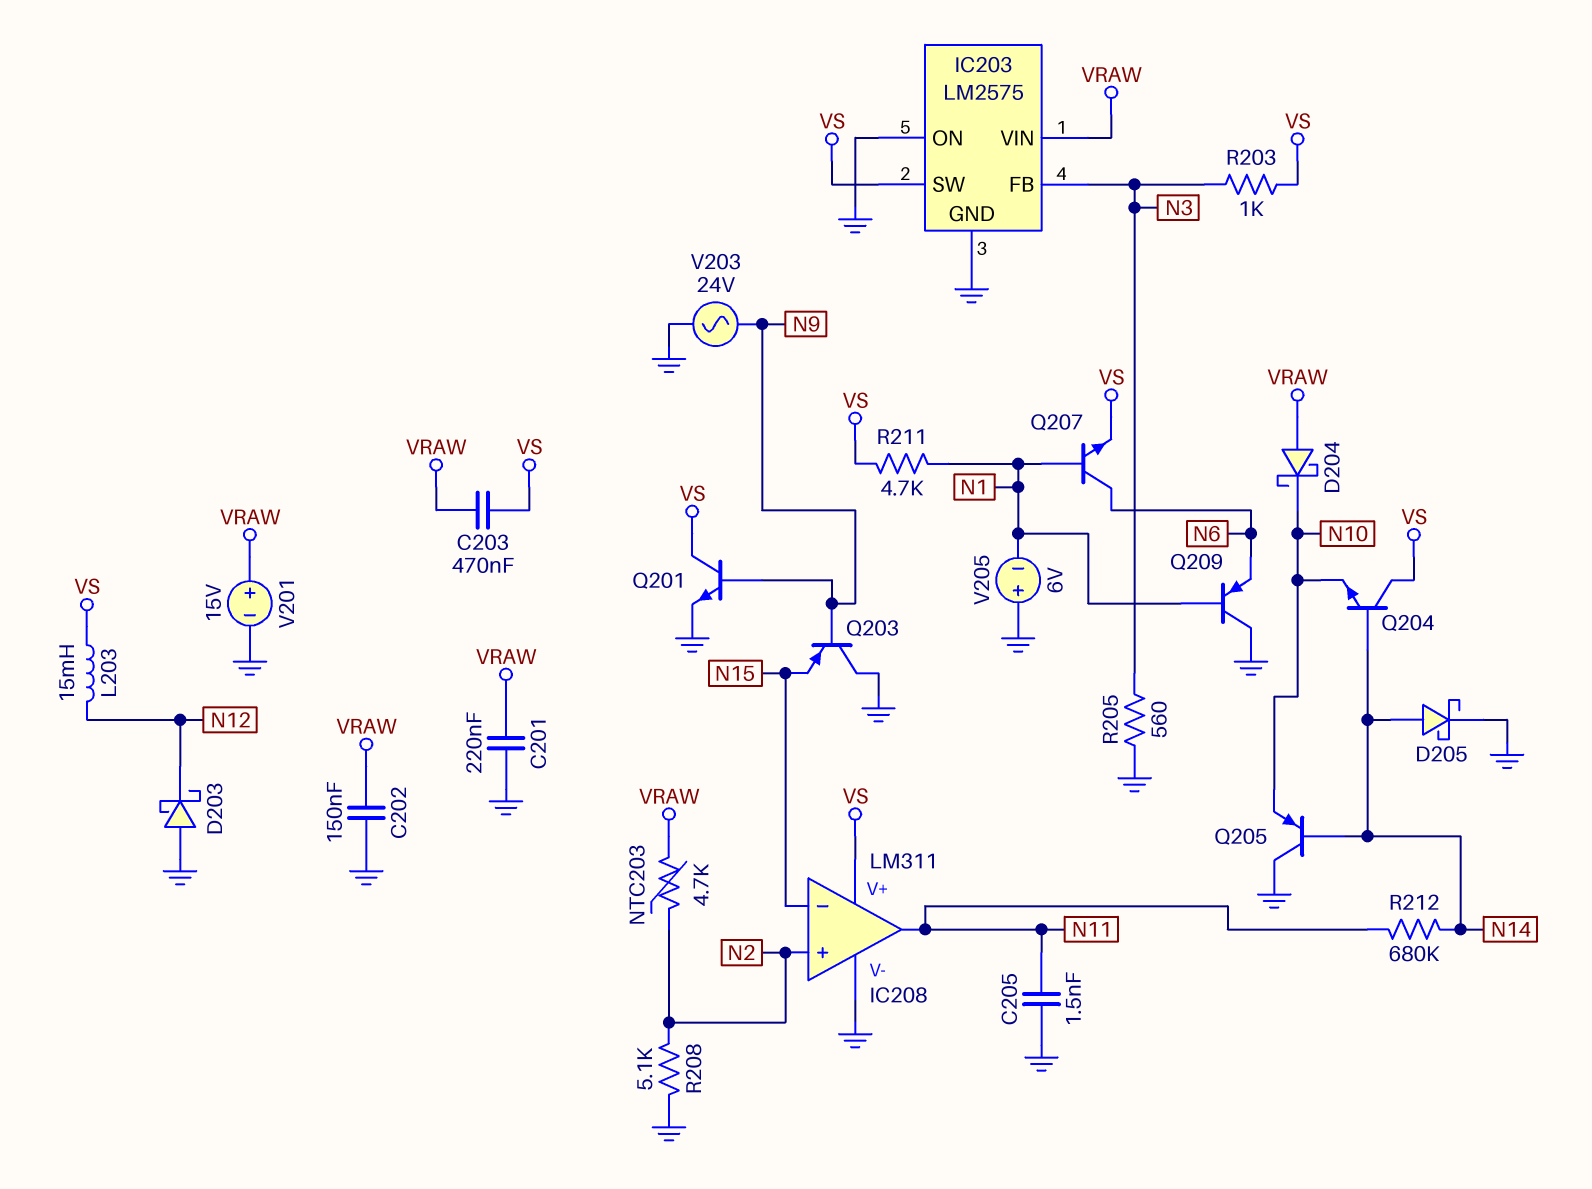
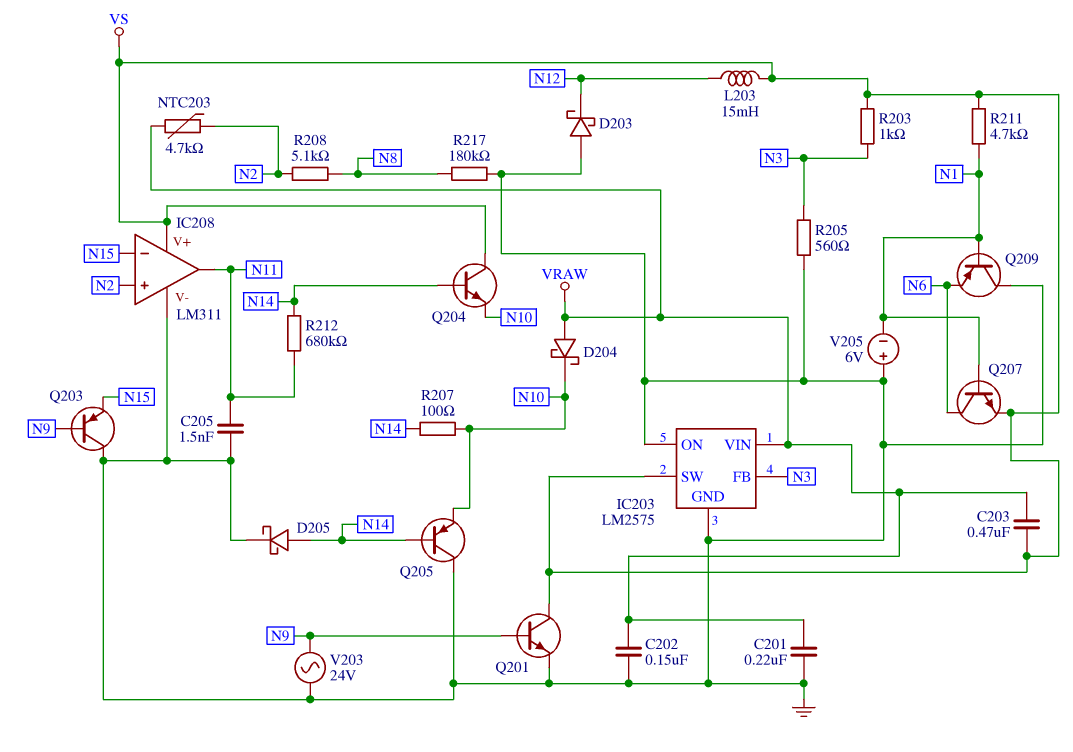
R207: none -> 100 (N10, N14)
R208: 5.1k (GND, N2) -> 5.1k (N2, N8)
R217: none -> 180k (GND, N8)
V201: 15V (plus VRAW, minus GND) -> none

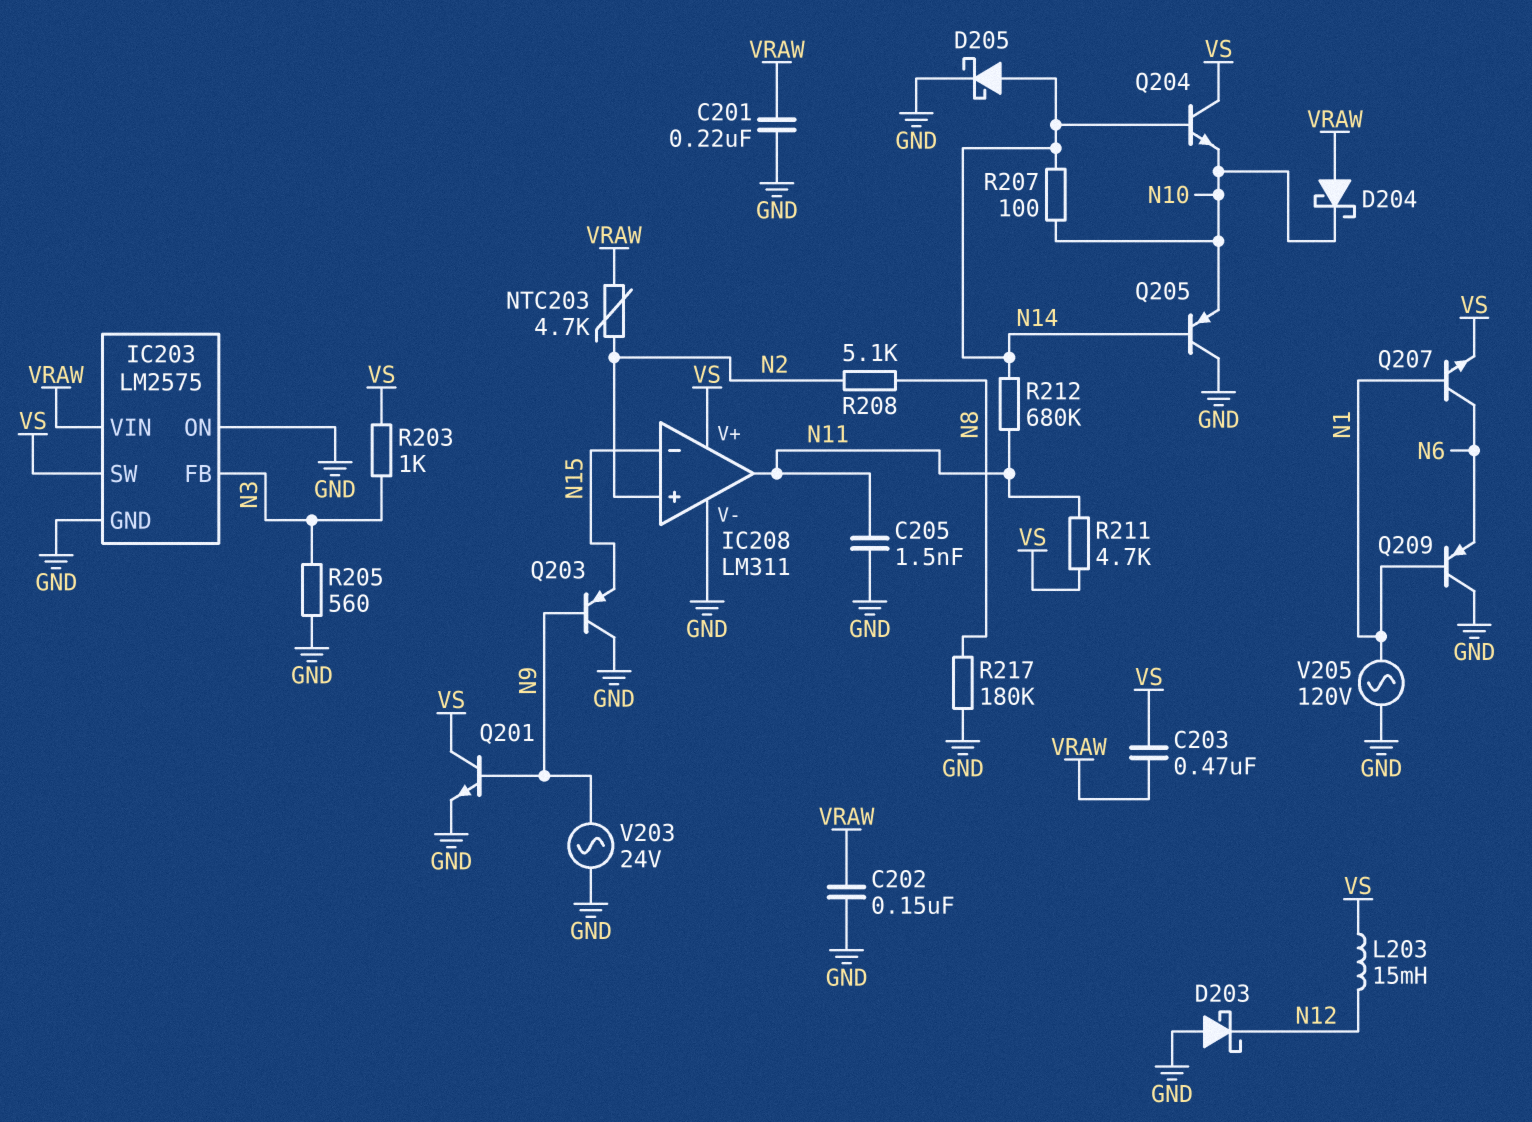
R211: 4.7k (N1, VS) -> 4.7k (N11, VS)
V205: 6V (plus GND, minus N1) -> AC 120V (GND, N1)

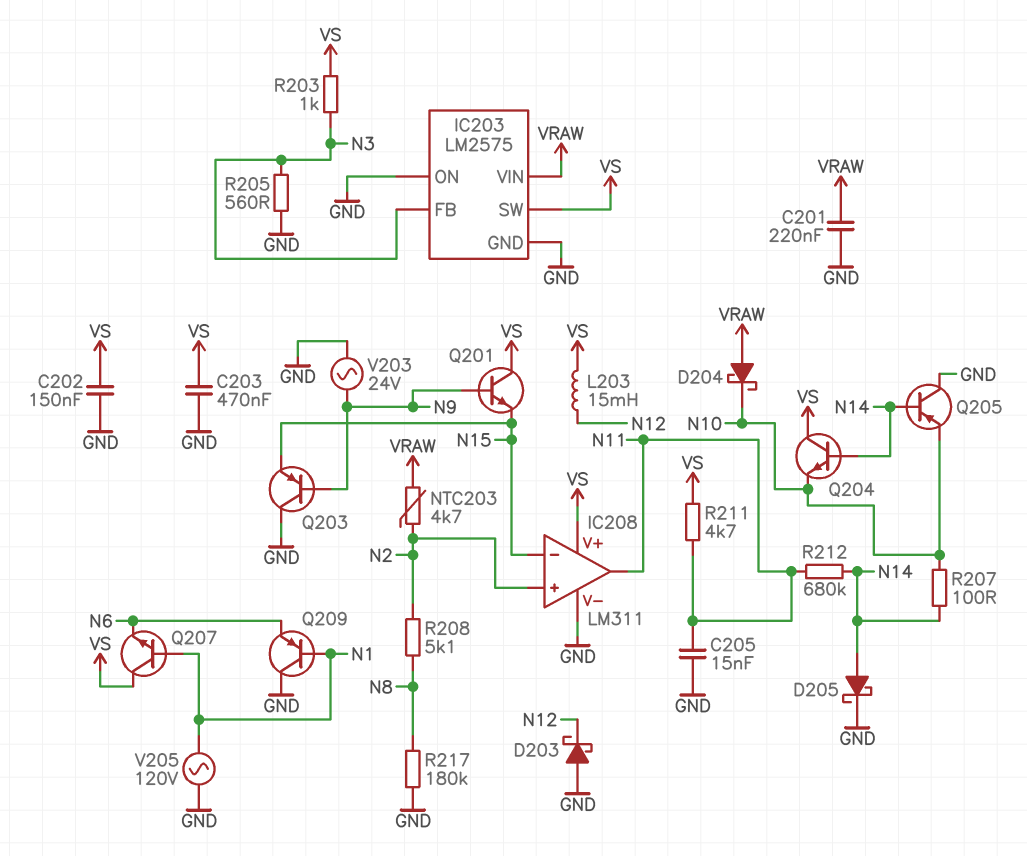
C202: 150nF (GND, VRAW) -> 150nF (GND, VS)
C203: 470nF (VRAW, VS) -> 470nF (GND, VS)
C205: 1.5nF (GND, N11) -> 15nF (GND, N11)
Q201: NPN (B N9, C VS, E GND) -> NPN (B N9, C VS, E N15)
Q207: NPN (B N1, C N6, E VS) -> NPN (B N1, C VS, E N6)

